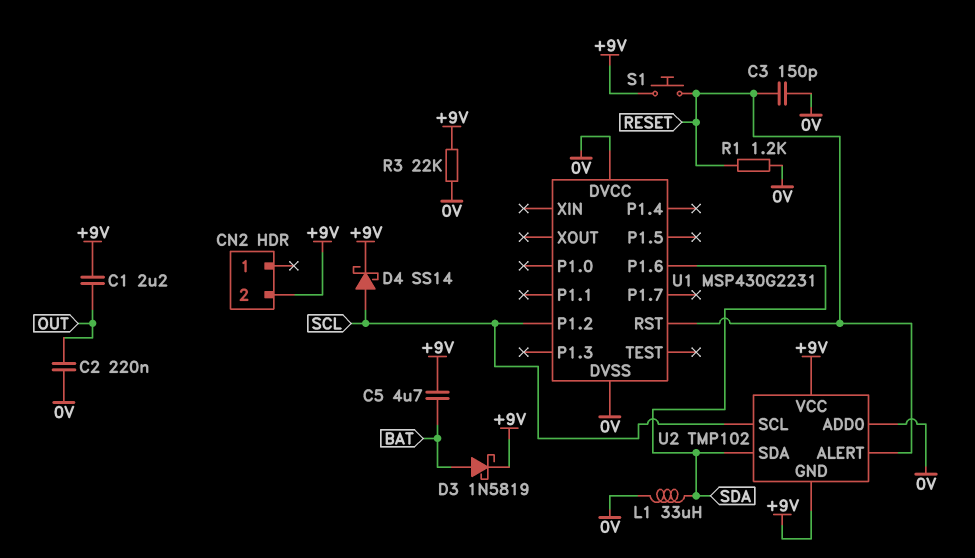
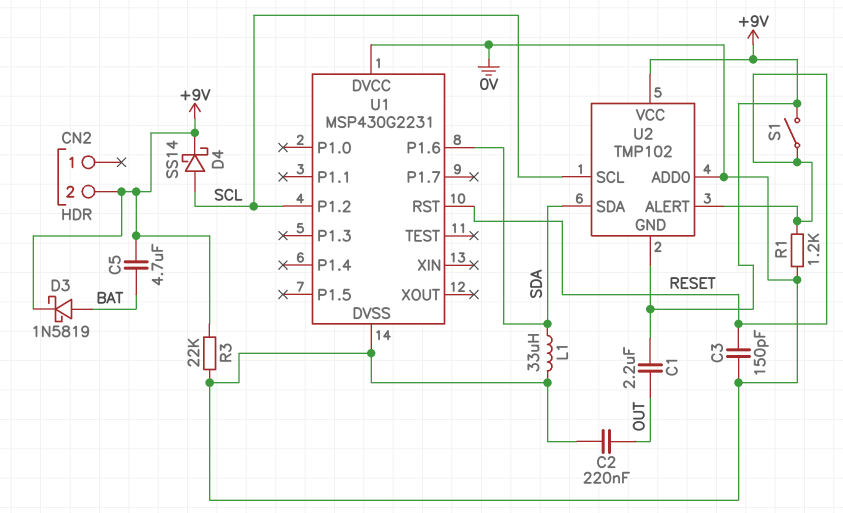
S1: button (+9V, RESET) -> switch (+9V, RESET)

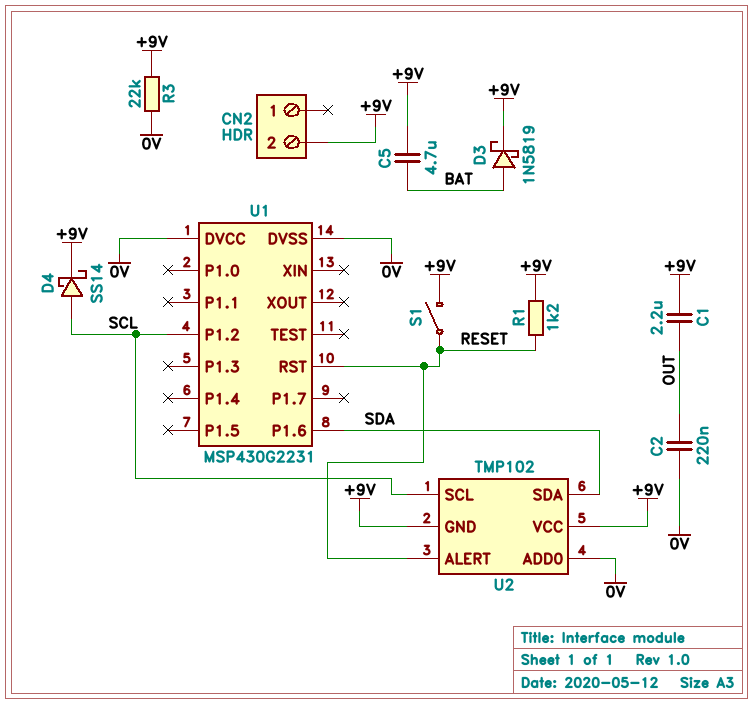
C3: 150pF (0V, RESET) -> none
L1: 33uH (0V, SDA) -> none
R1: 1.2k (0V, RESET) -> 1.2k (+9V, RESET)

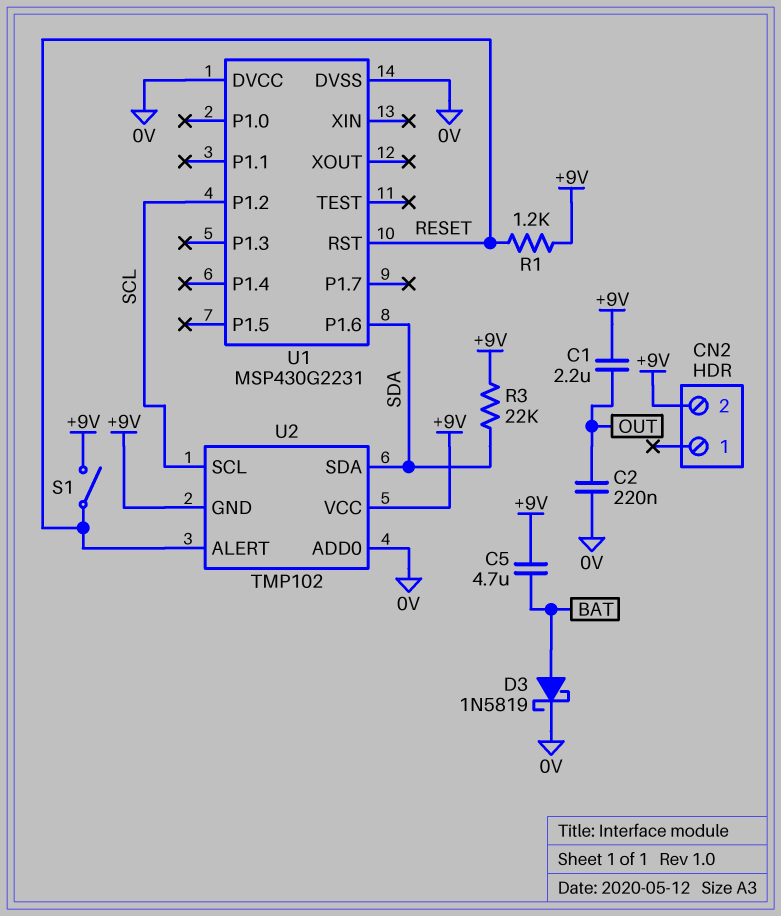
D3: schottky 1N5819 (A BAT, K +9V) -> schottky 1N5819 (A BAT, K 0V)
D4: schottky SS14 (A SCL, K +9V) -> none
R3: 22k (+9V, 0V) -> 22k (+9V, SDA)

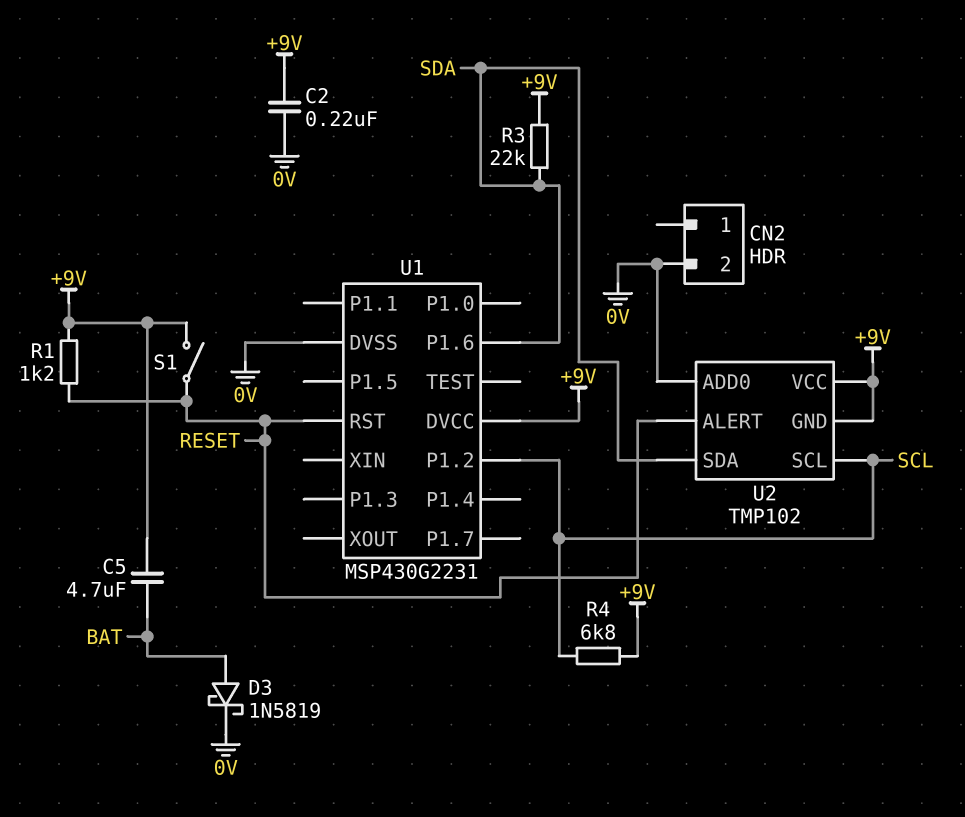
C1: 2.2uF (+9V, OUT) -> none
C2: 220nF (0V, OUT) -> 220nF (+9V, 0V)
CN2 pin 2: +9V -> 0V
R4: none -> 6.8k (+9V, SCL)
U1 pin DVCC: 0V -> +9V

